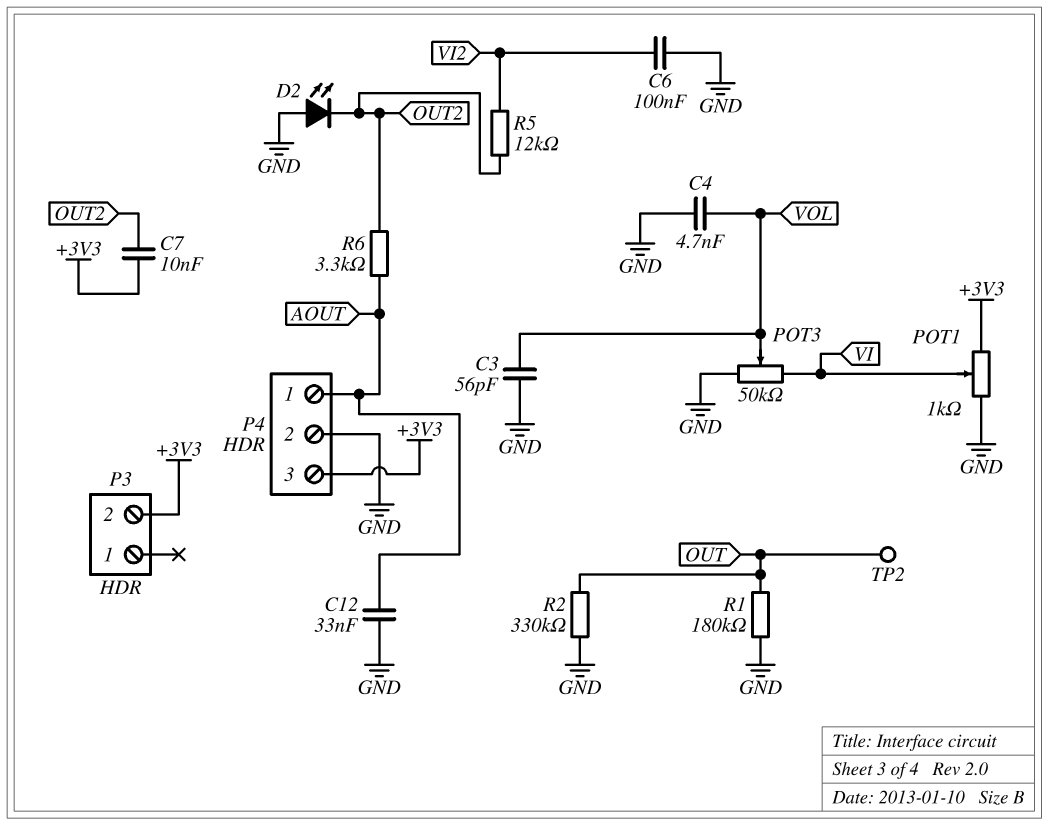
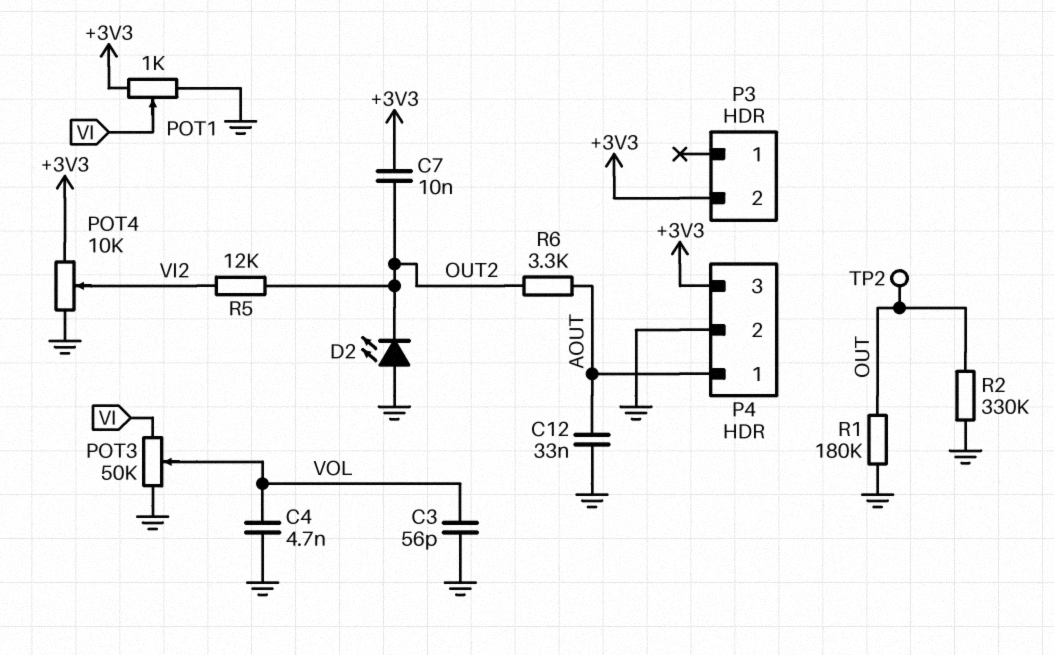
C6: 100nF (GND, VI2) -> none
POT4: none -> 10k (+3V3, GND, wiper VI2)

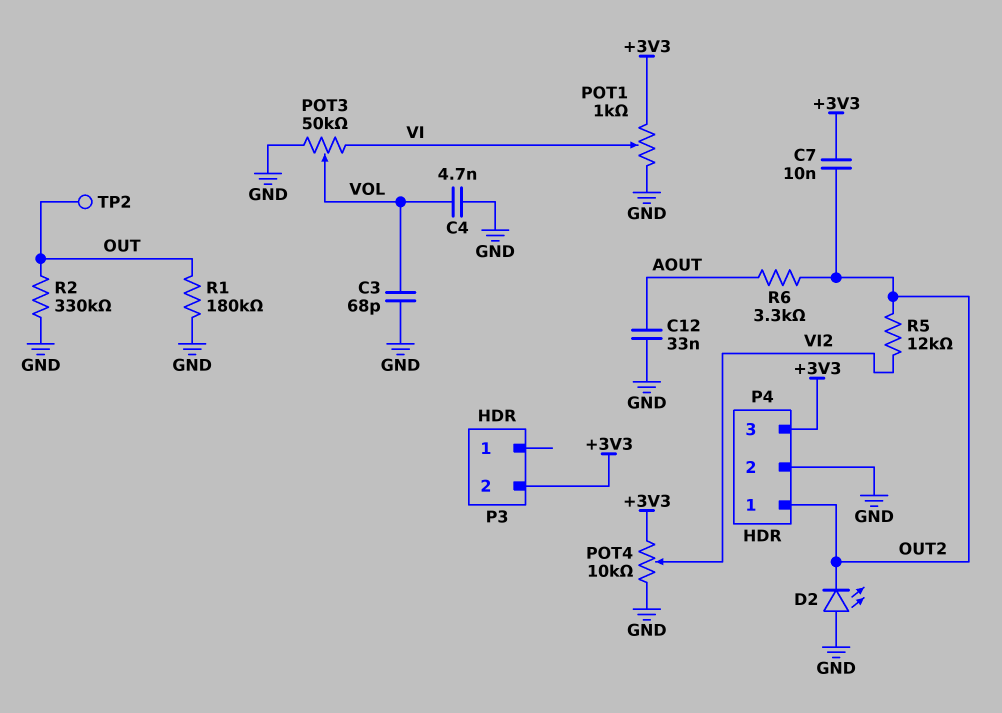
C3: 56pF (GND, VOL) -> 68pF (GND, VOL)
P4 pin 1: AOUT -> OUT2

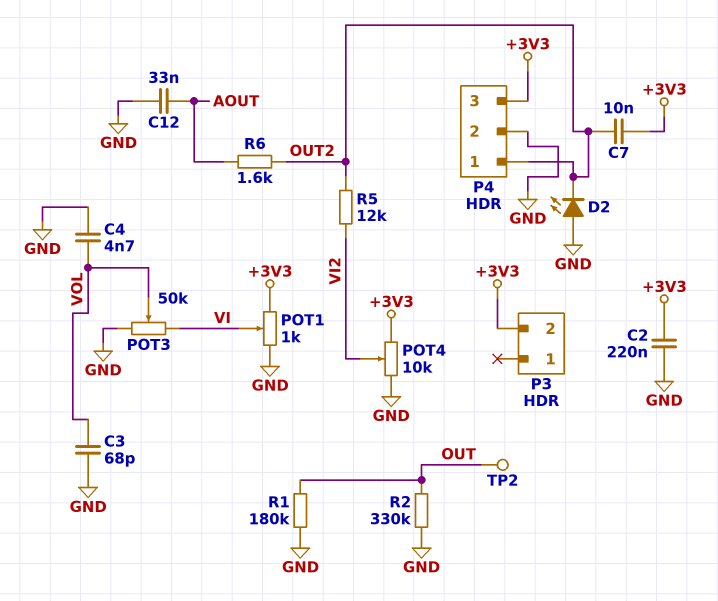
C2: none -> 220nF (+3V3, GND)
R6: 3.3k (AOUT, OUT2) -> 1.6k (AOUT, OUT2)

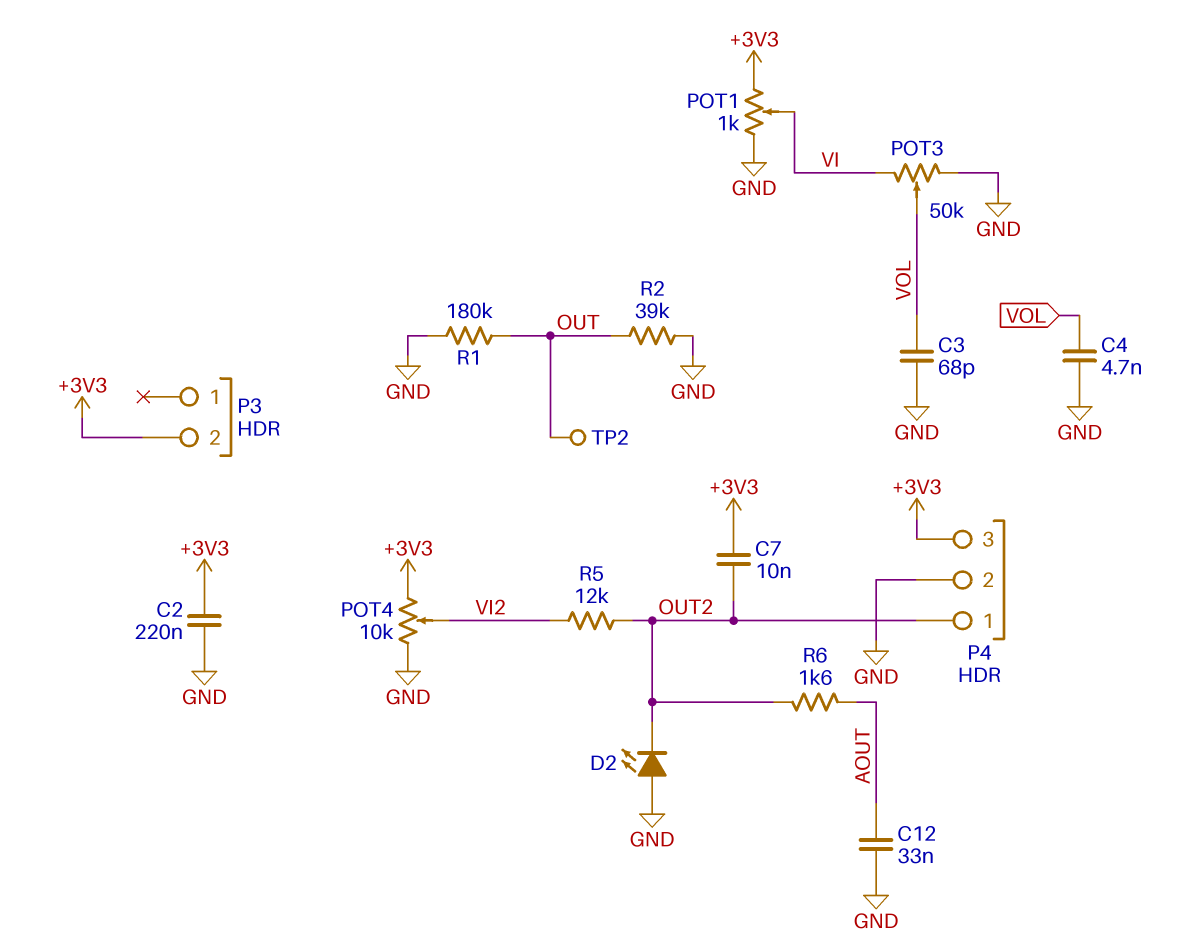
R2: 330k (GND, OUT) -> 39k (GND, OUT)

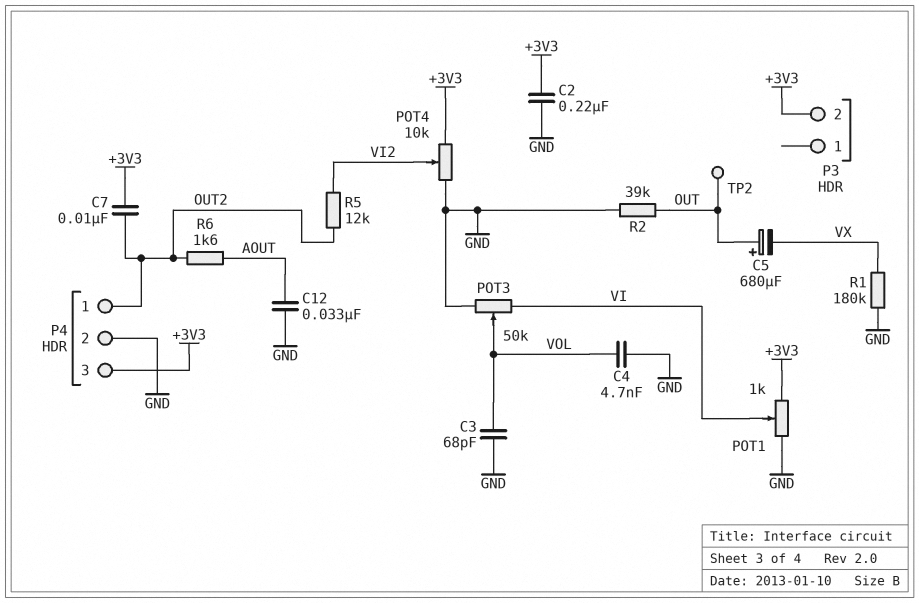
C5: none -> 680uF (plus OUT, minus VX)
D2: LED (A GND, K OUT2) -> none
R1: 180k (GND, OUT) -> 180k (GND, VX)

